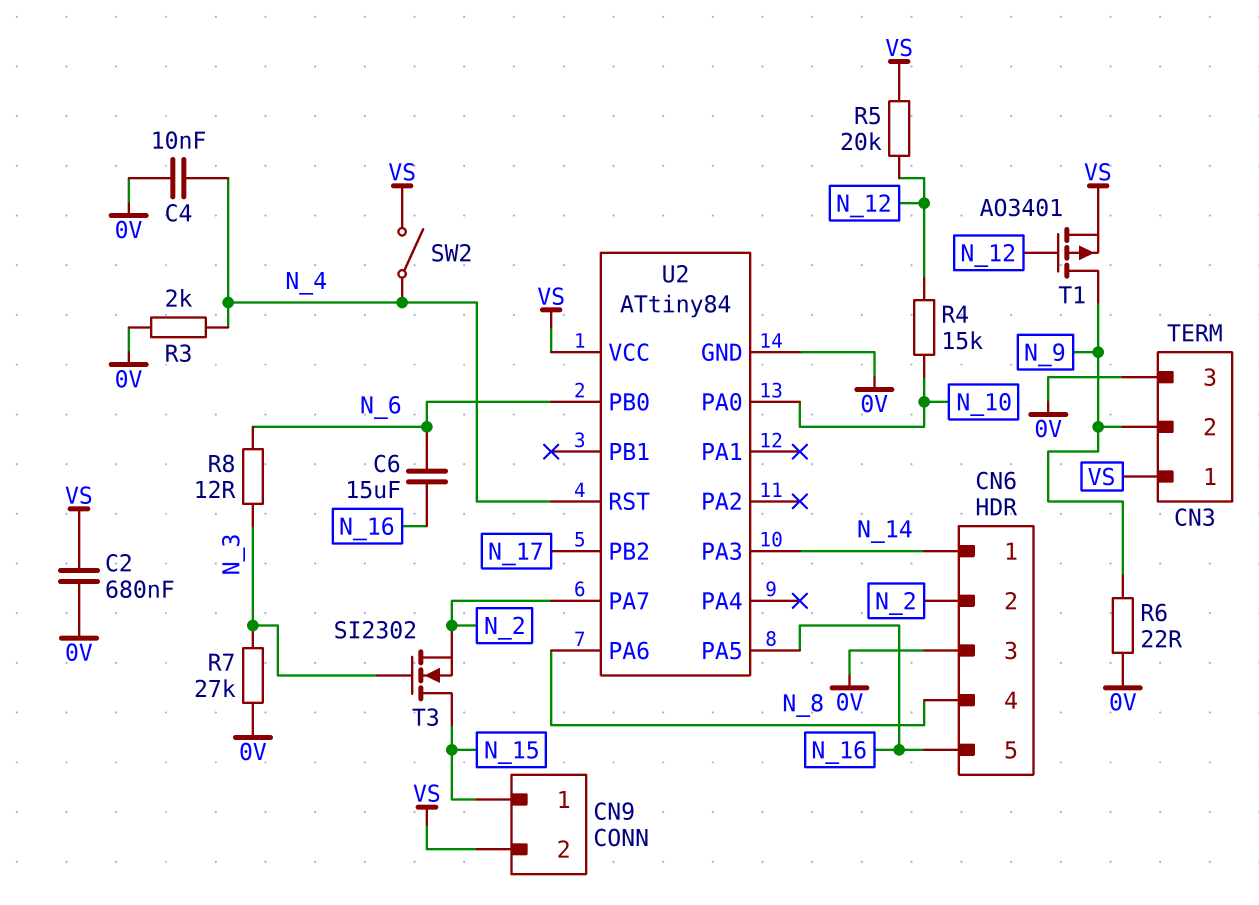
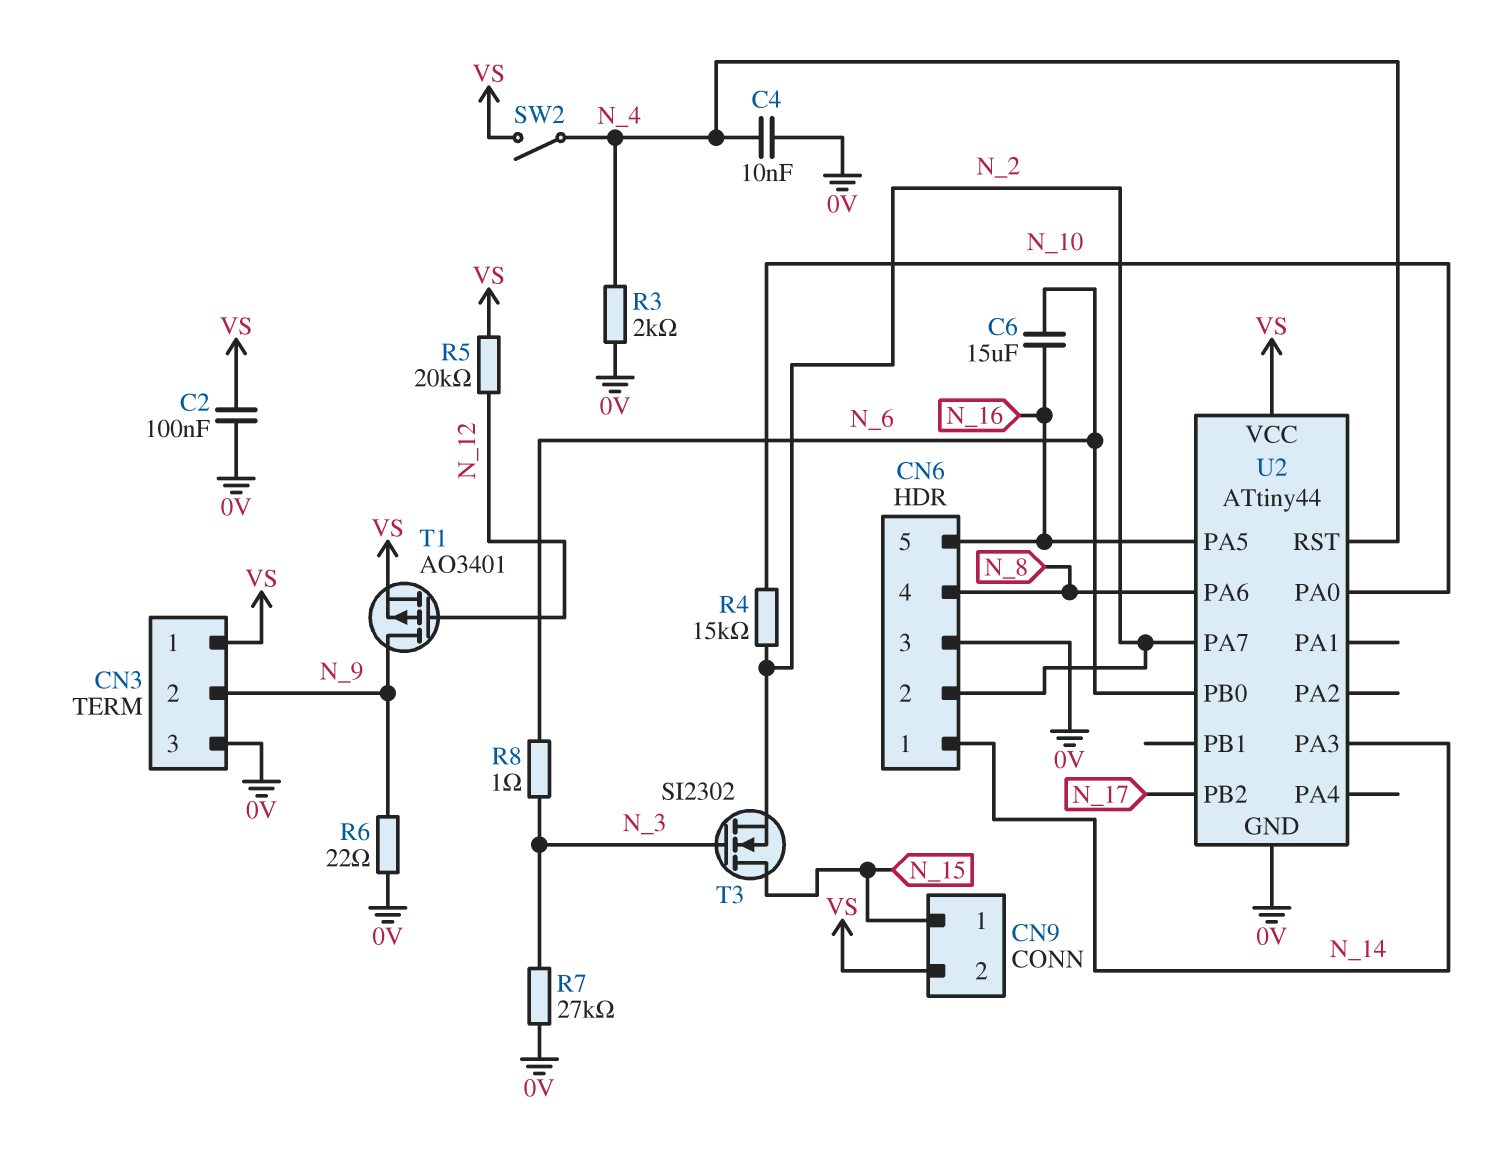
C2: 680nF (0V, VS) -> 100nF (0V, VS)
R4: 15k (N_10, N_12) -> 15k (N_2, N_10)
R8: 12 (N_3, N_6) -> 1 (N_3, N_6)
U2: ATtiny84 -> ATtiny44

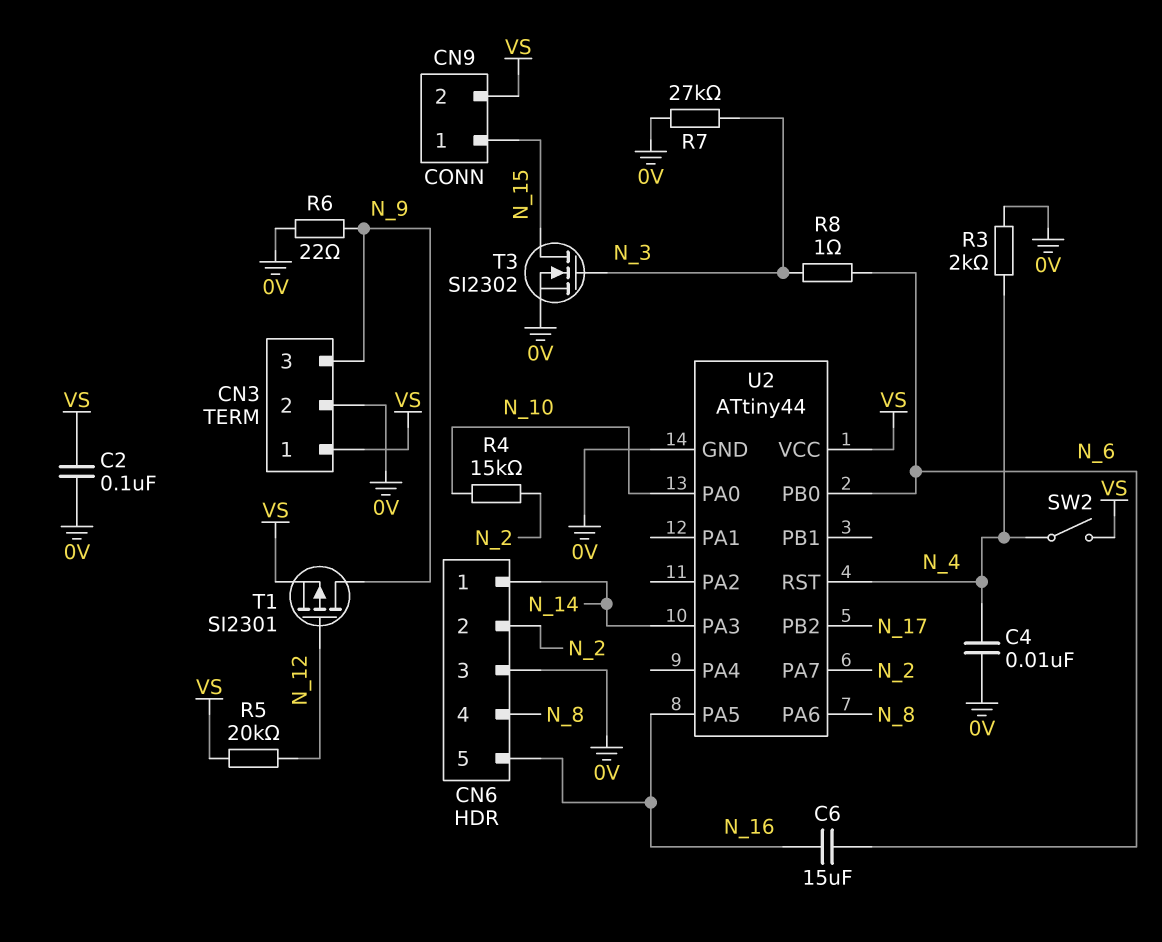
CN3 pin 2: N_9 -> 0V
CN3 pin 3: 0V -> N_9
T1: PMOS AO3401 (G N_12, D N_9, S VS) -> PMOS SI2301 (G N_12, D N_9, S VS)
T3: NMOS SI2302 (G N_3, D N_15, S N_2) -> NMOS SI2302 (G N_3, D N_15, S 0V)

